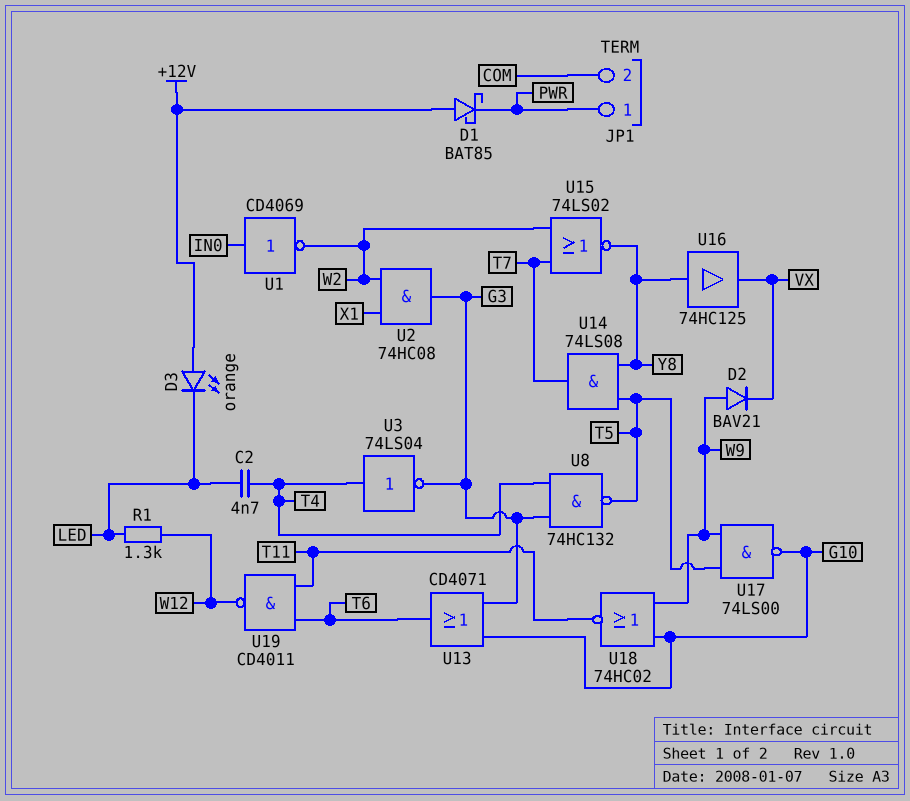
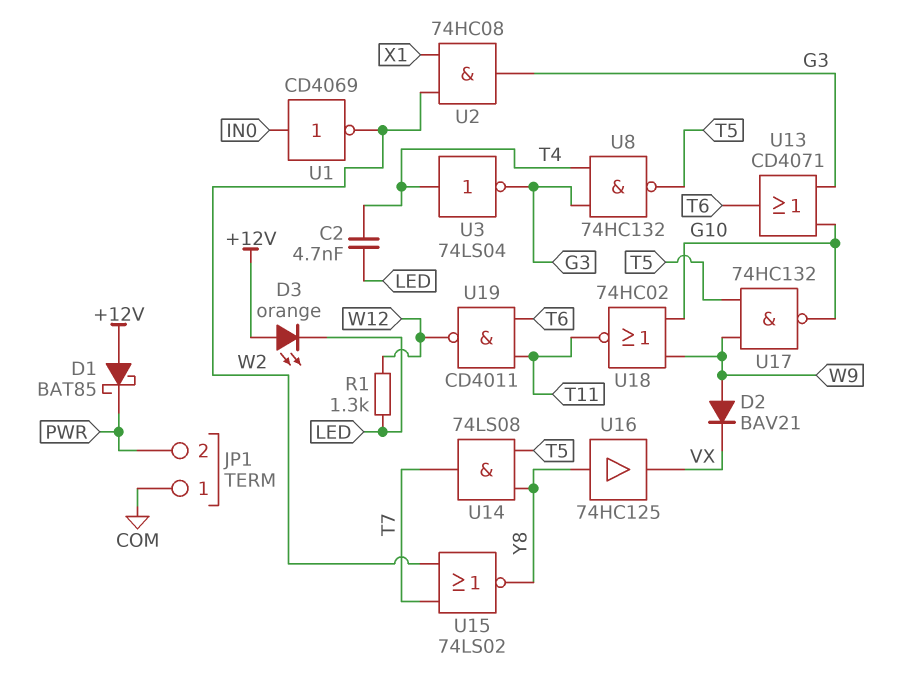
JP1 pin 1: PWR -> COM
JP1 pin 2: COM -> PWR
U17: NAND 74LS00 (in T5, in W9, out G10) -> NAND 74HC132 (in T5, in W9, out G10)

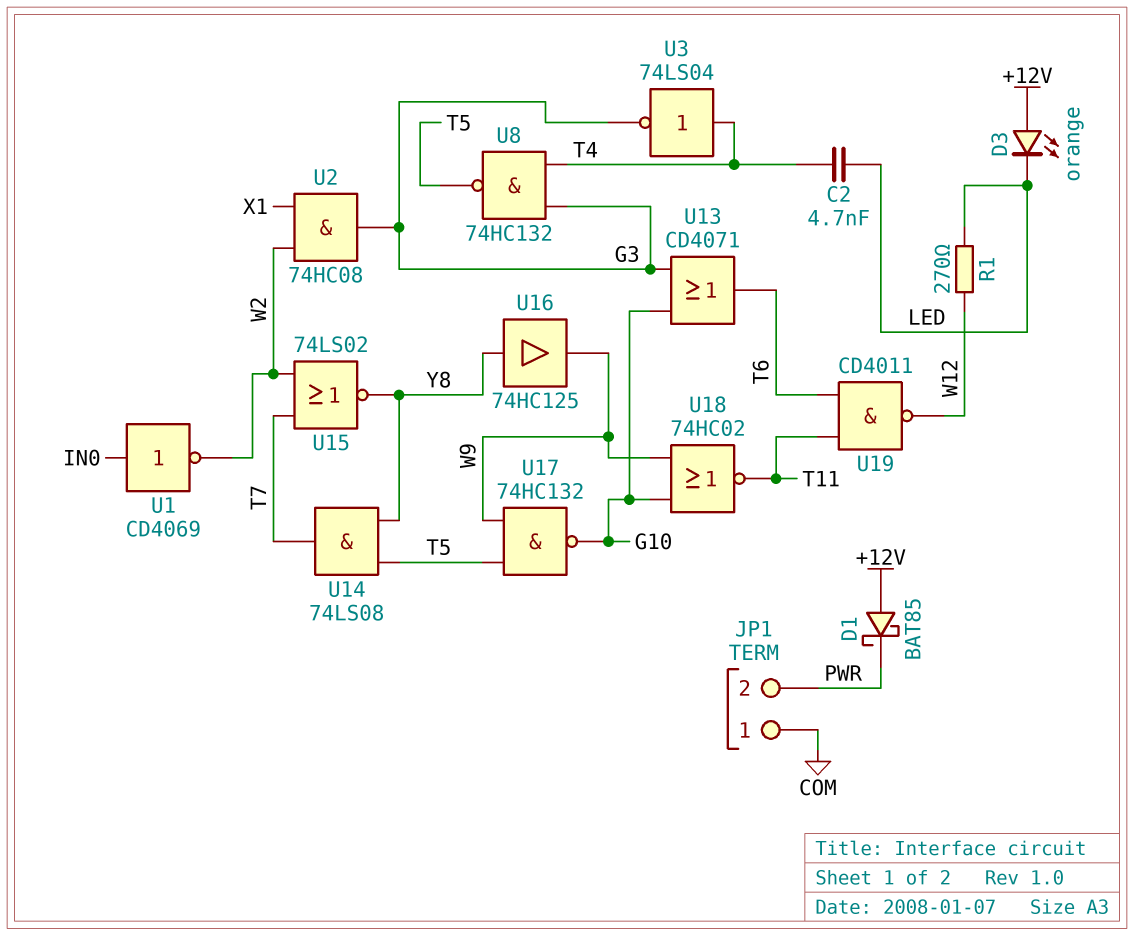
D2: diode BAV21 (A W9, K VX) -> none
R1: 1.3k (LED, W12) -> 270 (LED, W12)
U16: buffer 74HC125 (in Y8, out VX) -> buffer 74HC125 (in Y8, out W9)

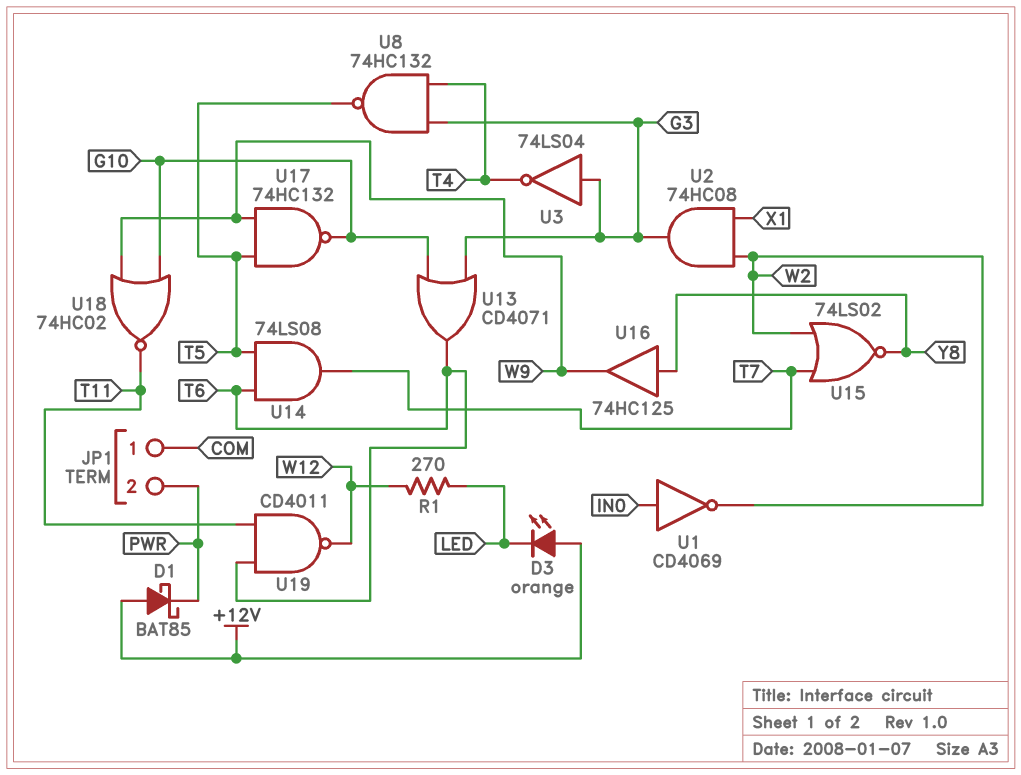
C2: 4.7nF (LED, T4) -> none
U3: NOT 74LS04 (in T4, out G3) -> NOT 74LS04 (in G3, out T4)
U14: AND 74LS08 (in T5, in Y8, out T7) -> AND 74LS08 (in T5, in T6, out T7)

